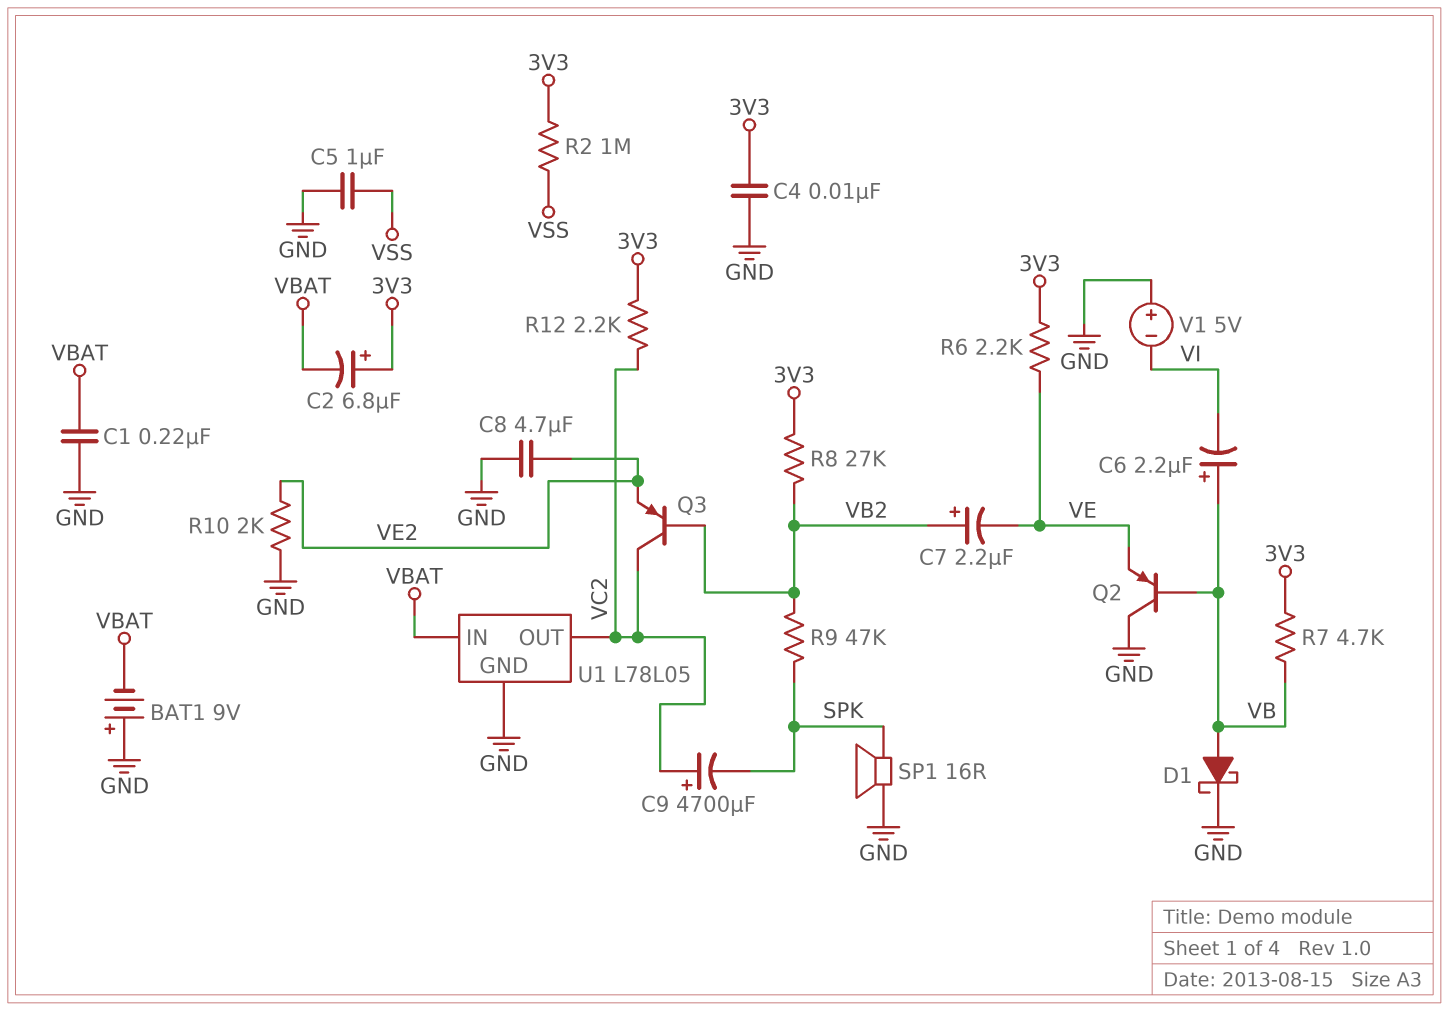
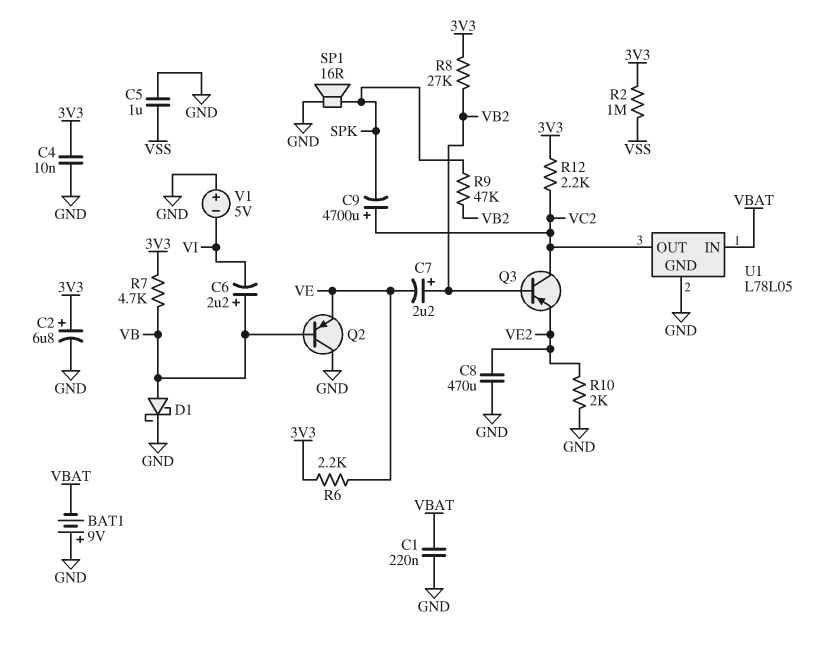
C2: 6.8uF (plus 3V3, minus VBAT) -> 6.8uF (plus 3V3, minus GND)
C8: 4.7uF (GND, VE2) -> 470uF (GND, VE2)

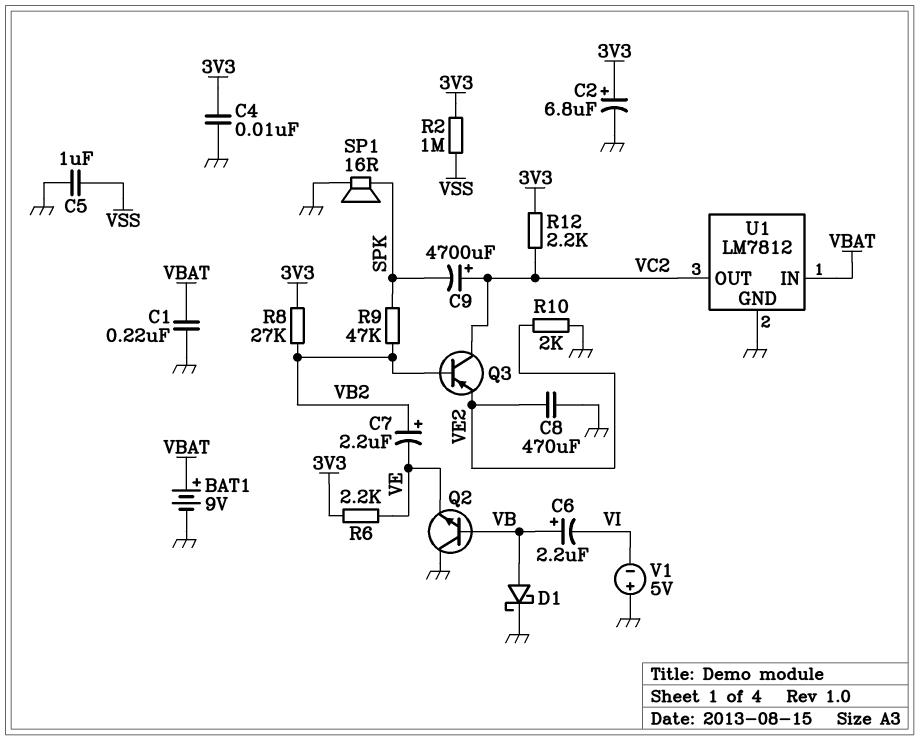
BAT1: 9V (plus GND, minus VBAT) -> 9V (plus VBAT, minus GND)
Q2: PNP (B VB, C GND, E VE) -> NPN (B VB, C GND, E VE)
R7: 4.7k (3V3, VB) -> none
U1: L78L05 -> LM7812

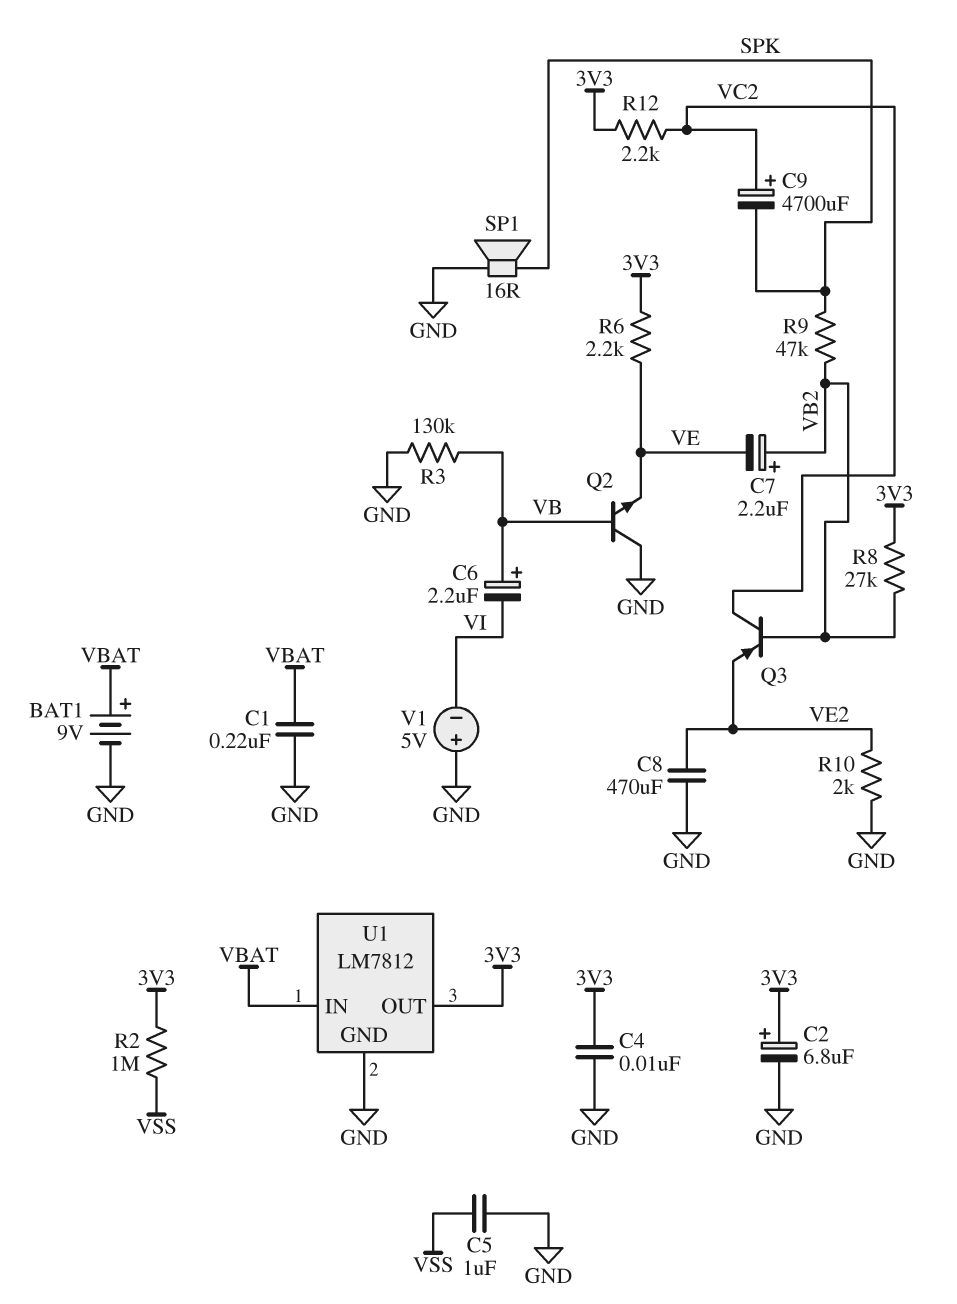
D1: schottky (A VB, K GND) -> none
R3: none -> 130k (GND, VB)
U1 pin OUT: VC2 -> 3V3

